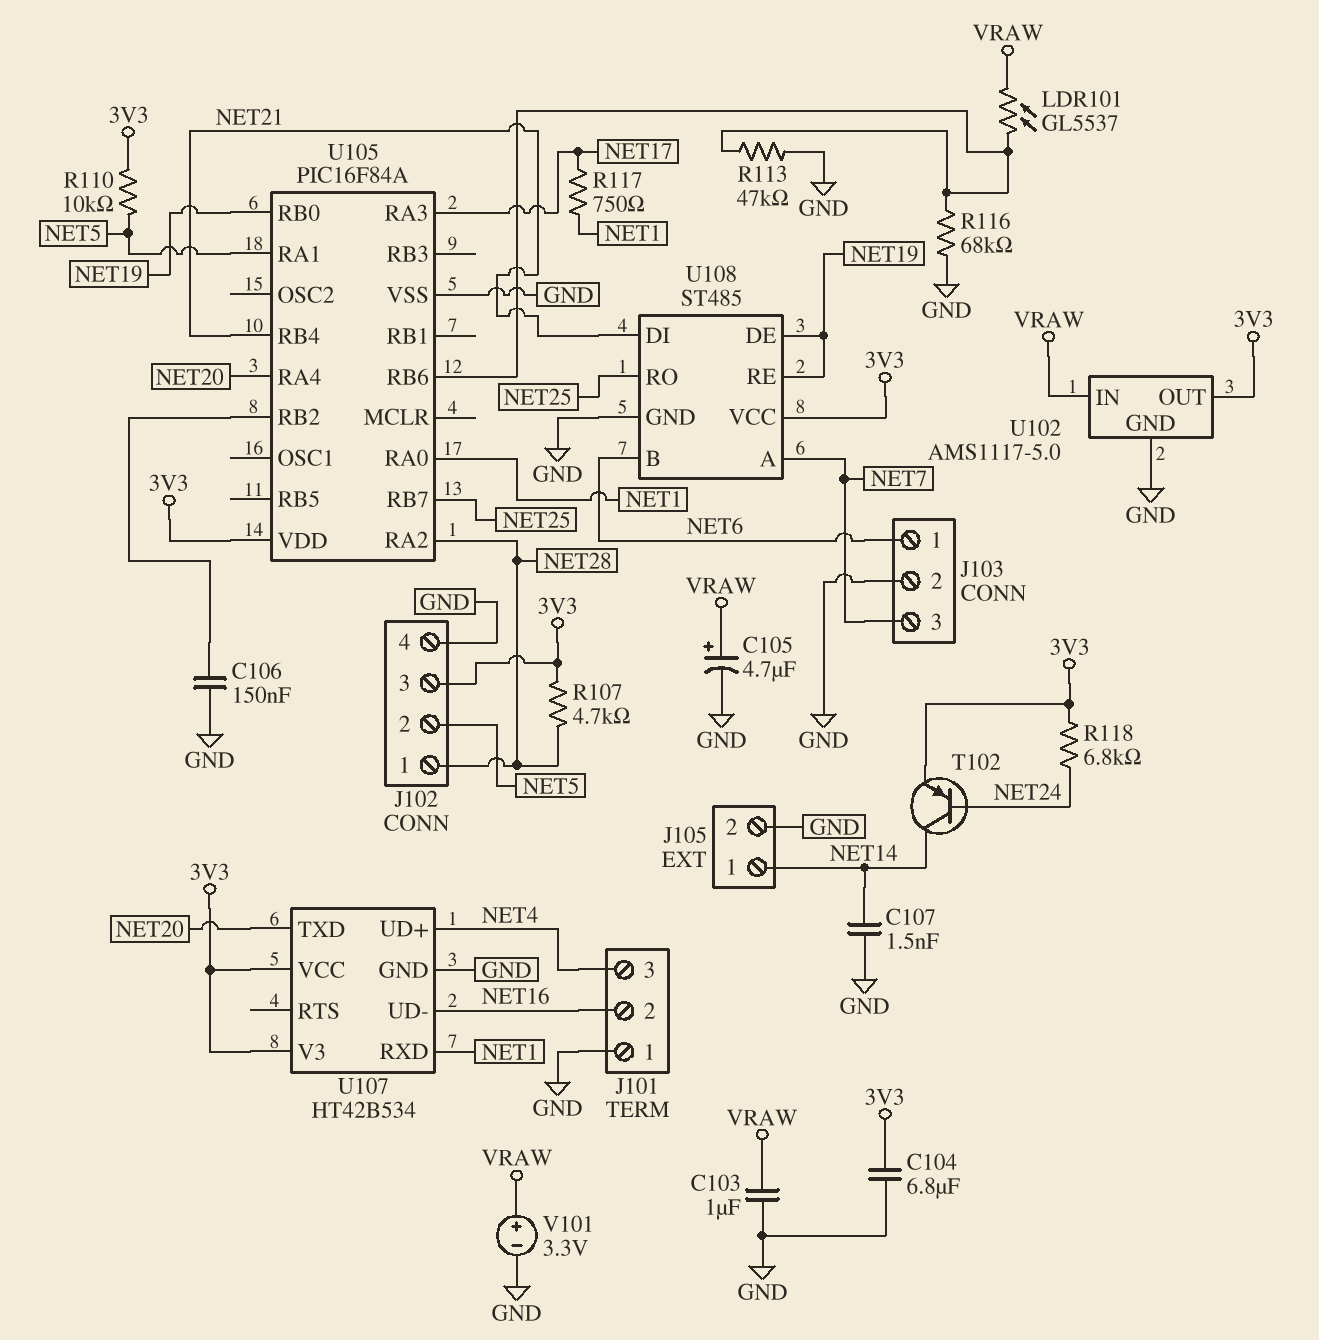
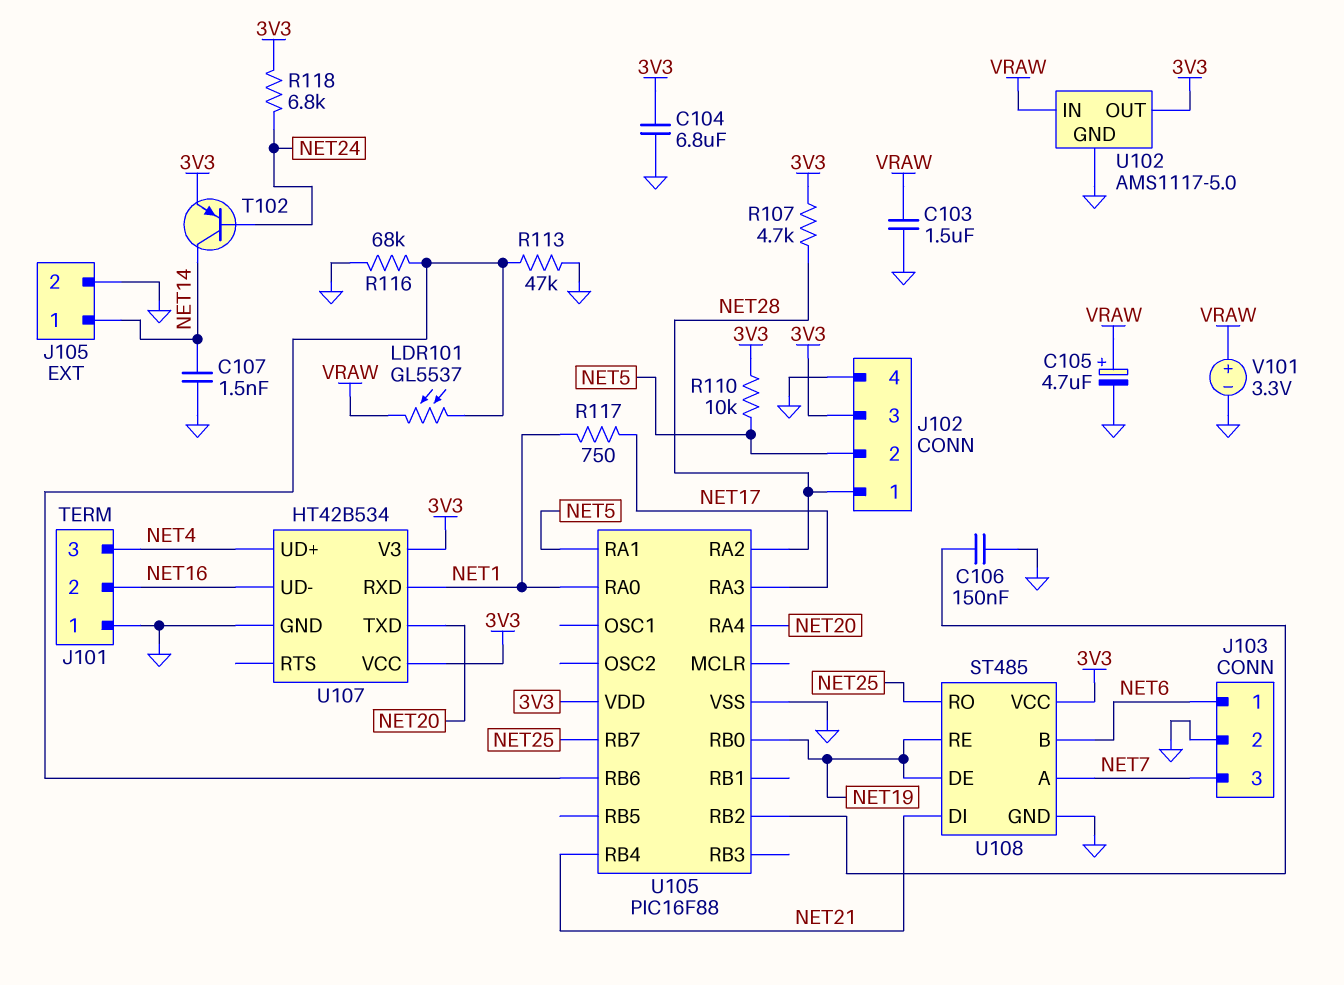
C103: 1uF (GND, VRAW) -> 1.5uF (GND, VRAW)
U105: PIC16F84A -> PIC16F88

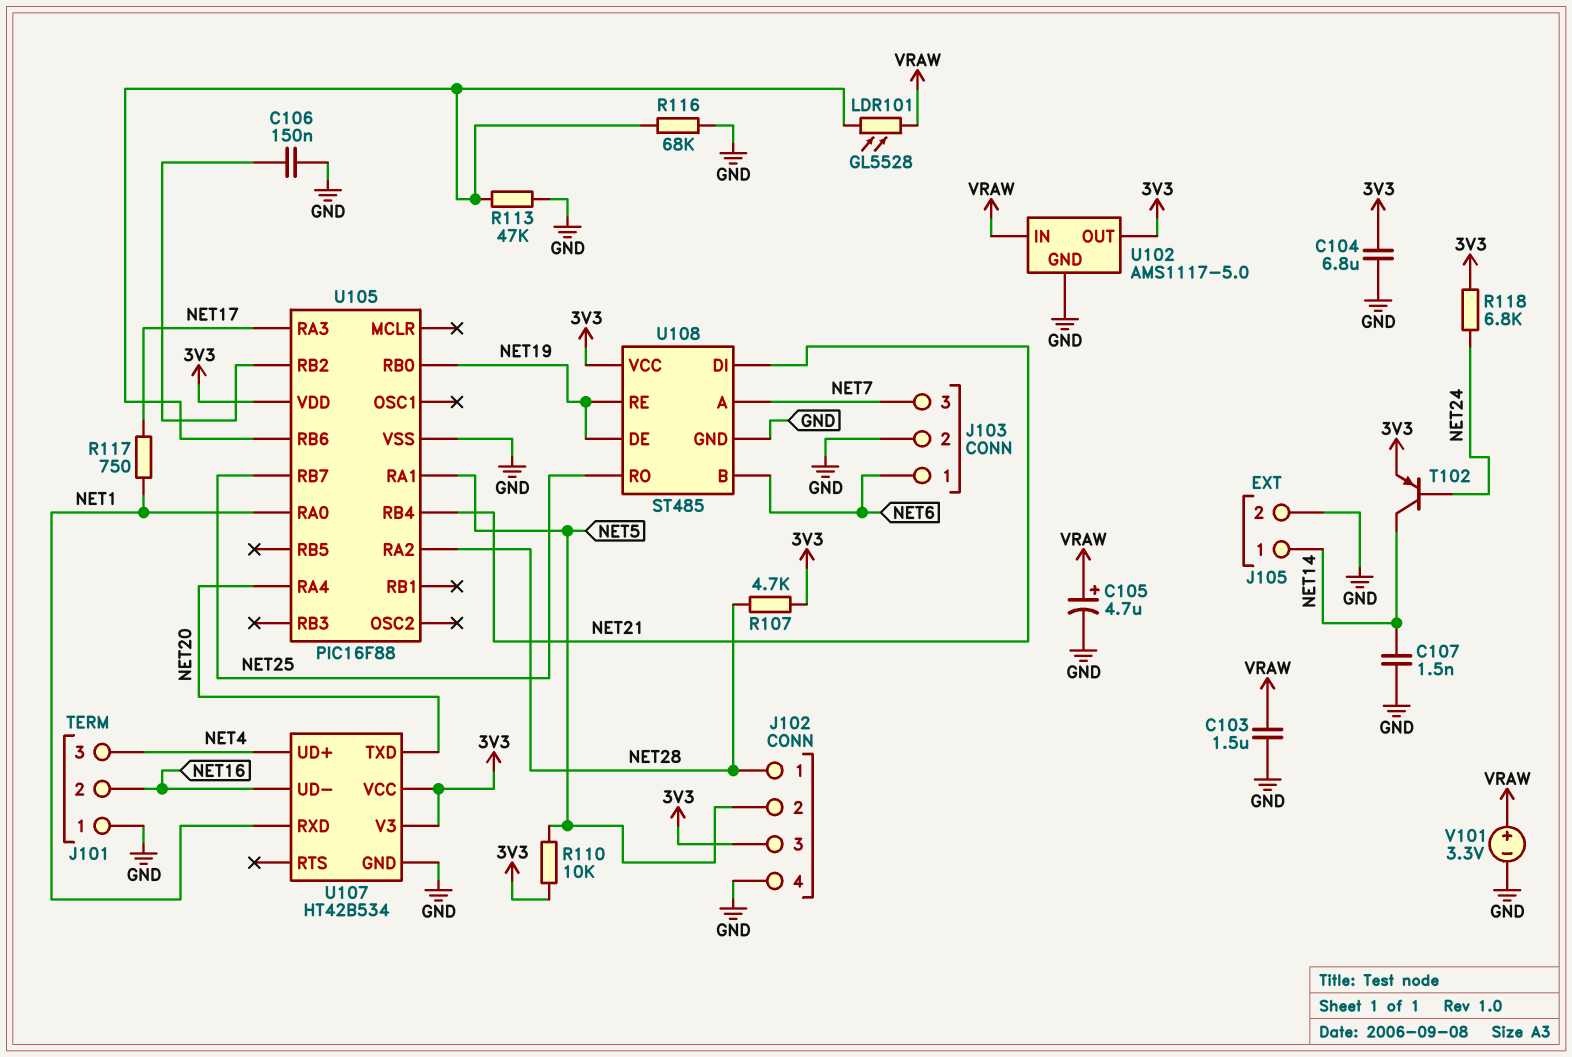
LDR101: GL5537 (U105/RB6, VRAW) -> GL5528 (U105/RB6, VRAW)

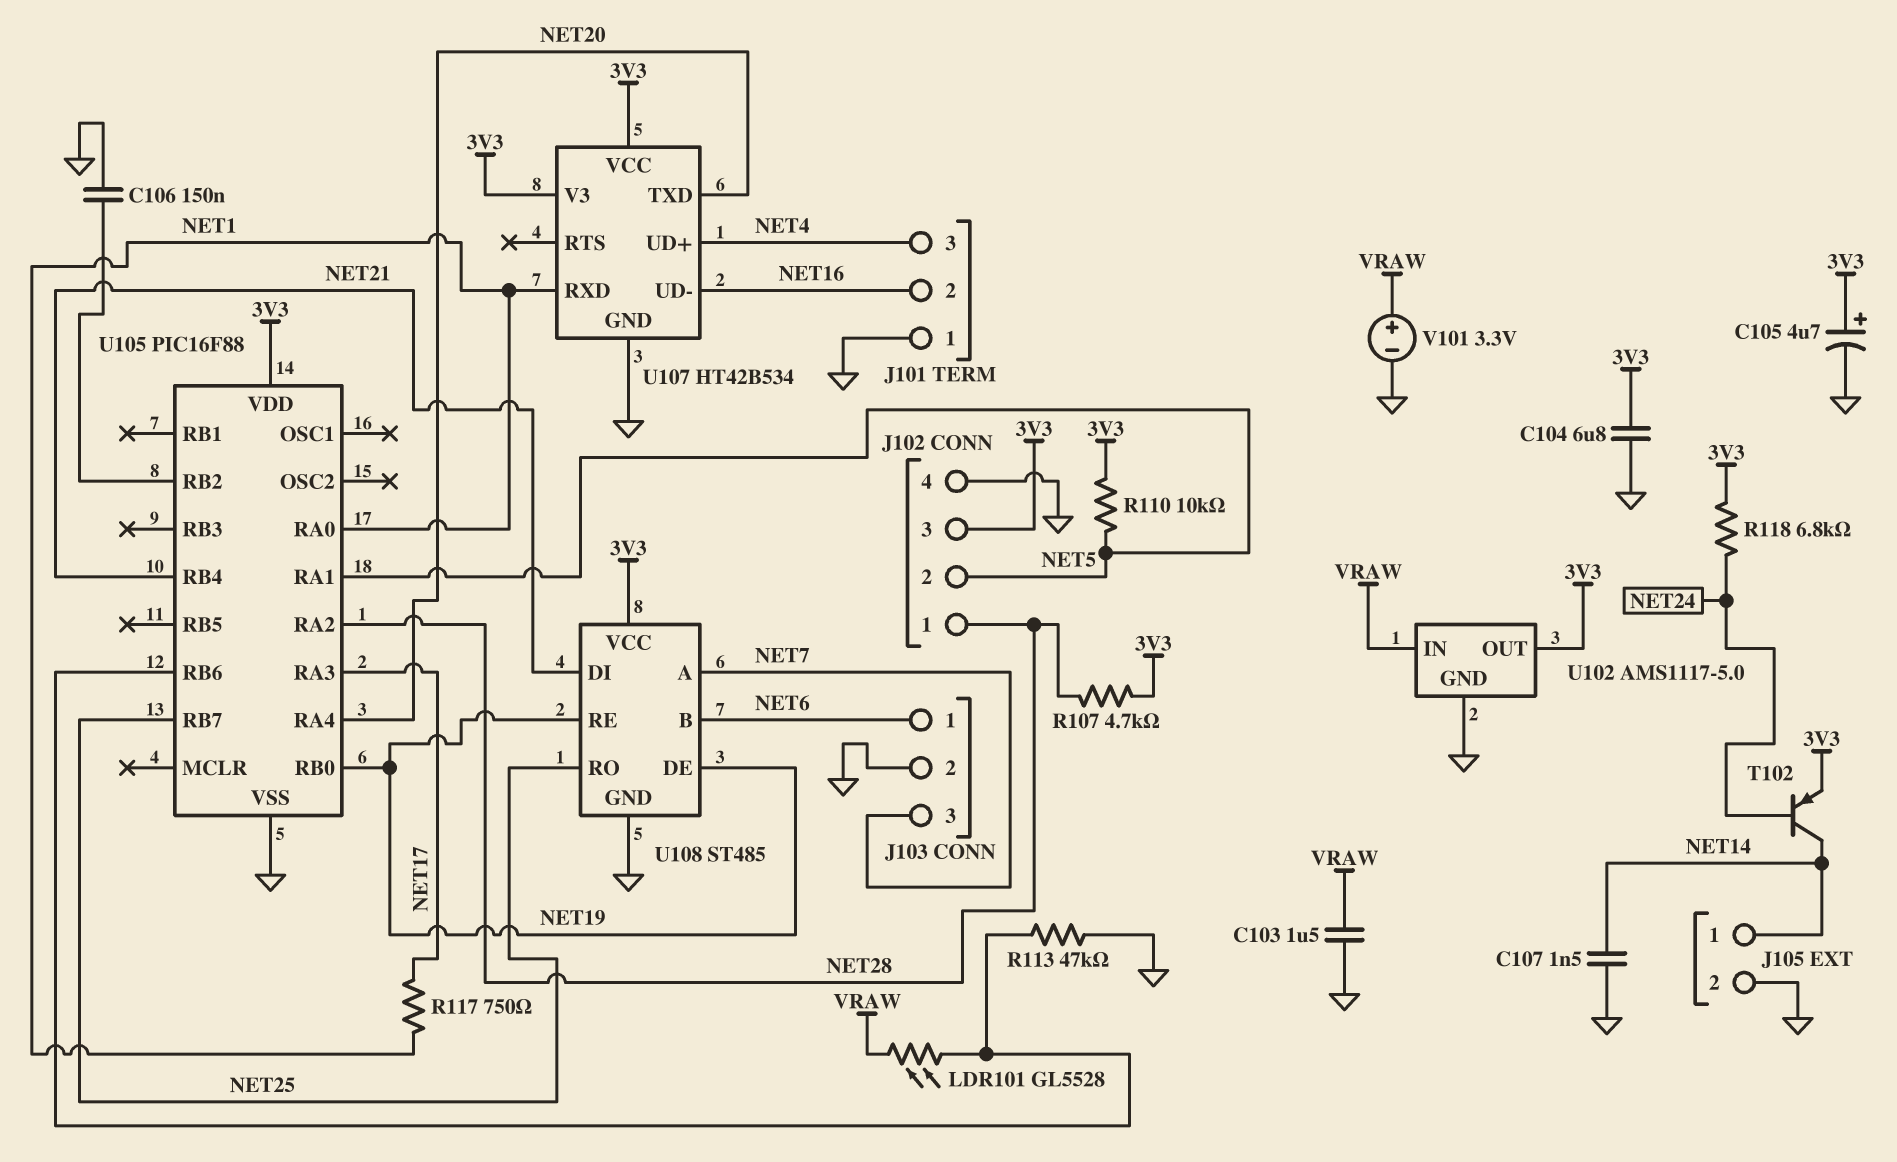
C105: 4.7uF (plus VRAW, minus GND) -> 4.7uF (plus 3V3, minus GND)
R116: 68k (GND, U105/RB6) -> none

